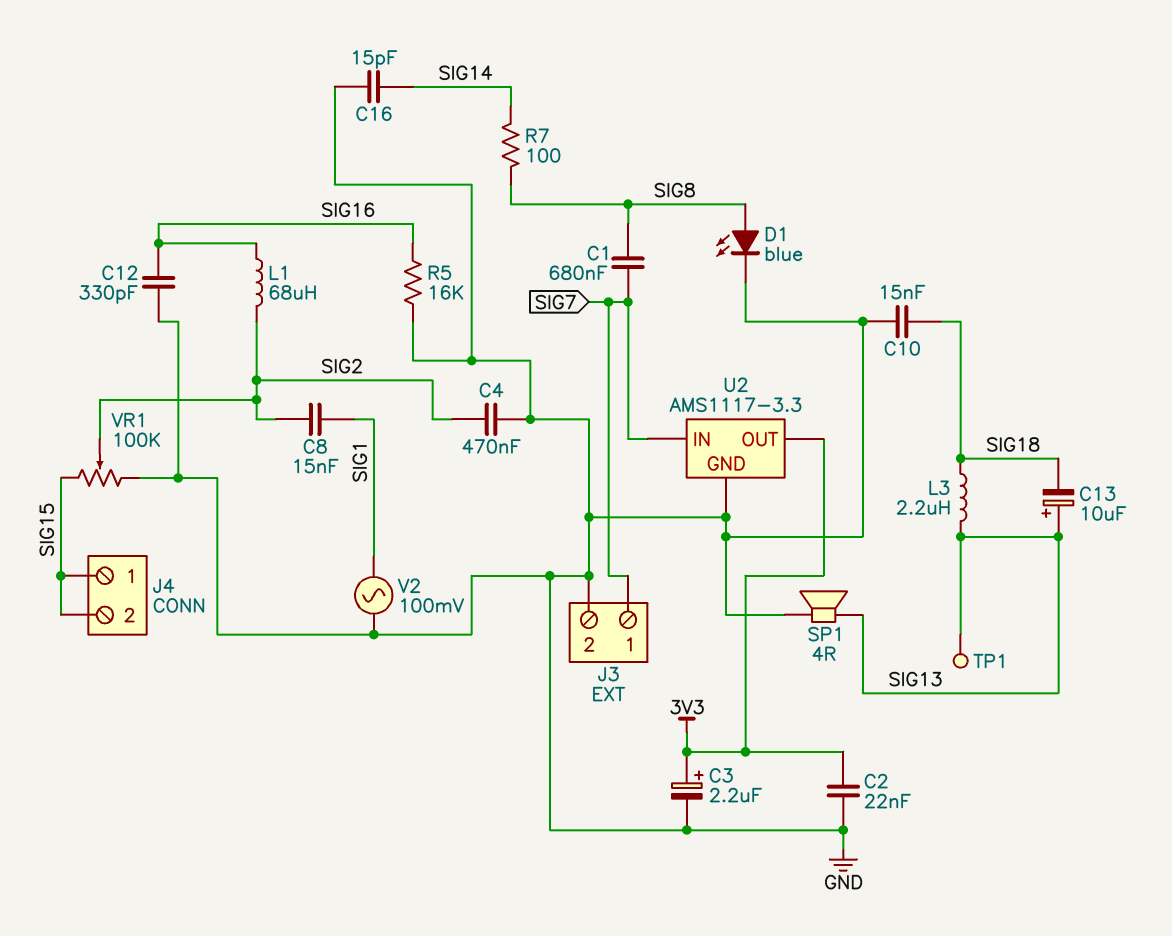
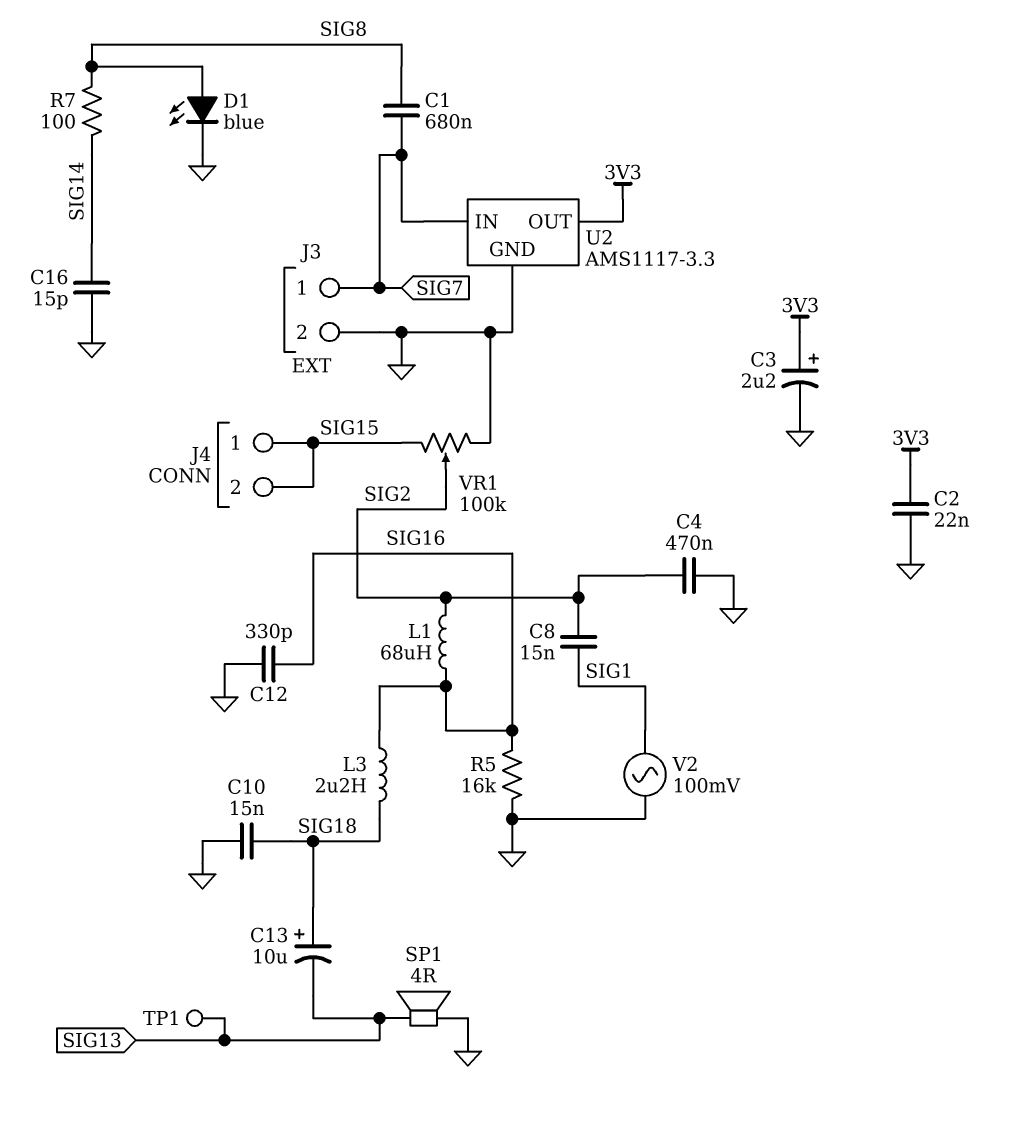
C13: 10uF (plus SIG13, minus SIG18) -> 10uF (plus SIG18, minus SIG13)
L3: 2.2uH (SIG13, SIG18) -> 2.2uH (SIG16, SIG18)

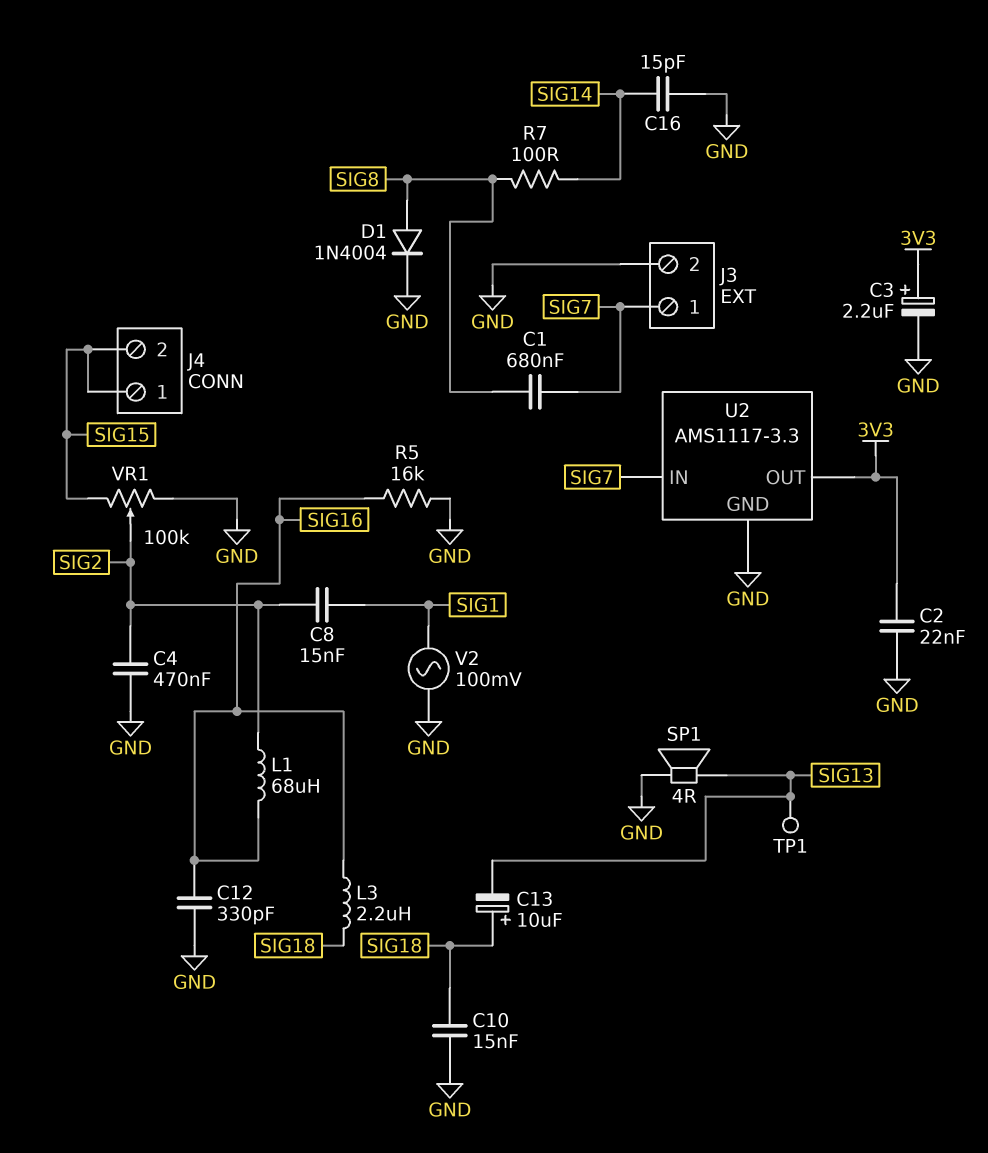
D1: LED blue (A SIG8, K GND) -> diode 1N4004 (A SIG8, K GND)

